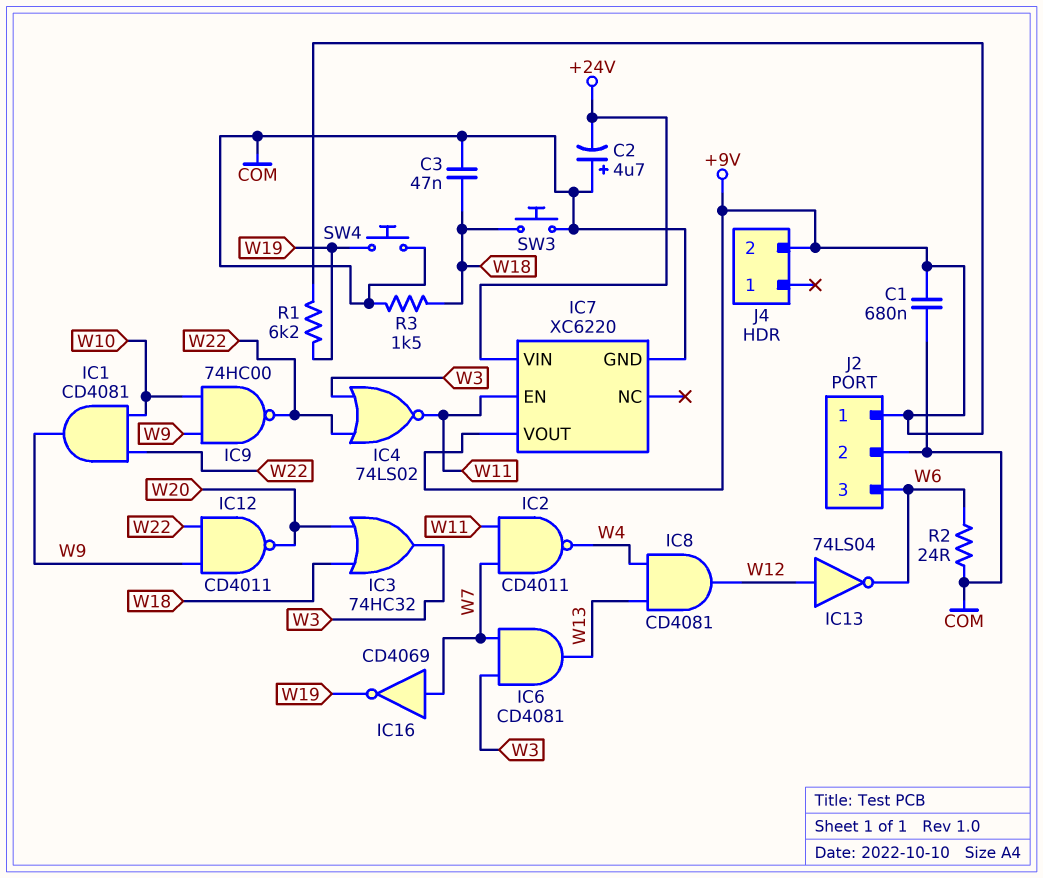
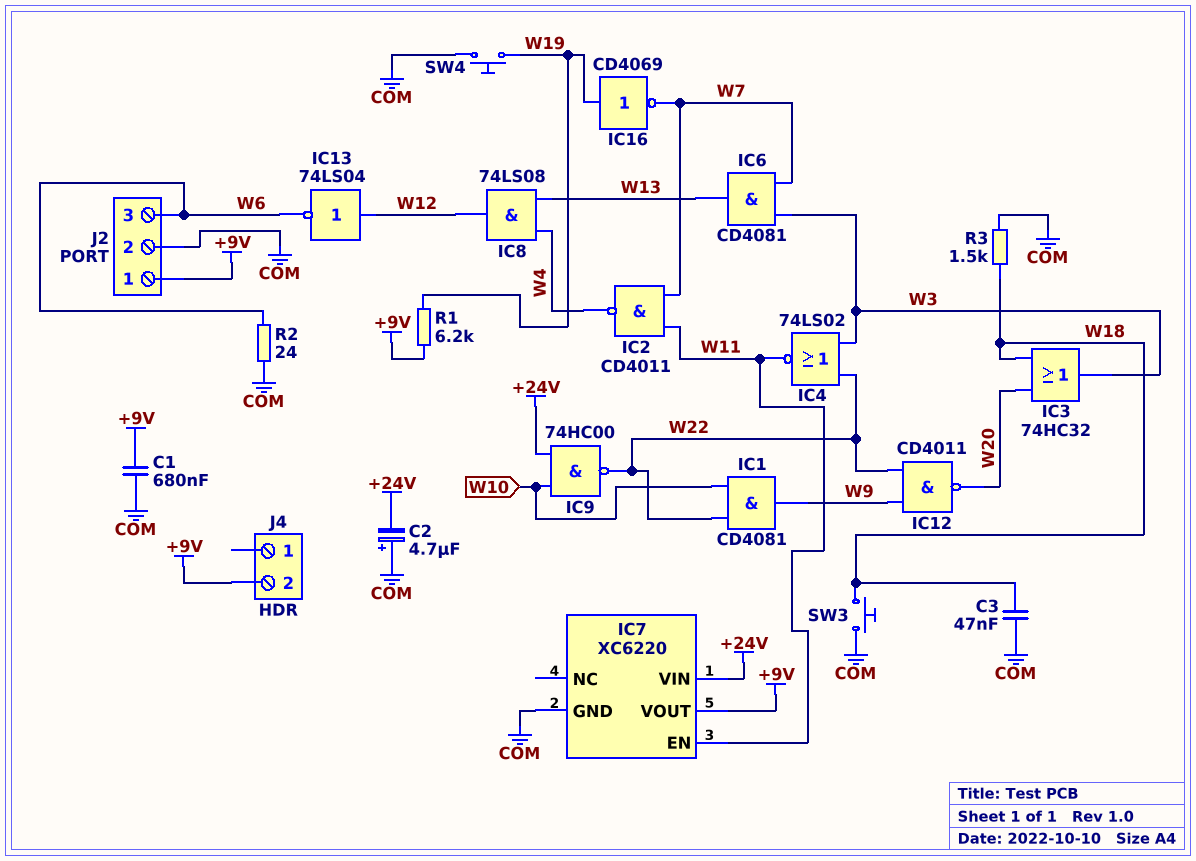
IC8: AND CD4081 (in W4, in W13, out W12) -> AND 74LS08 (in W4, in W13, out W12)
IC9: NAND 74HC00 (in W9, in W10, out W22) -> NAND 74HC00 (in +24V, in W10, out W22)
IC16: NOT CD4069 (in W7, out W19) -> NOT CD4069 (in W19, out W7)

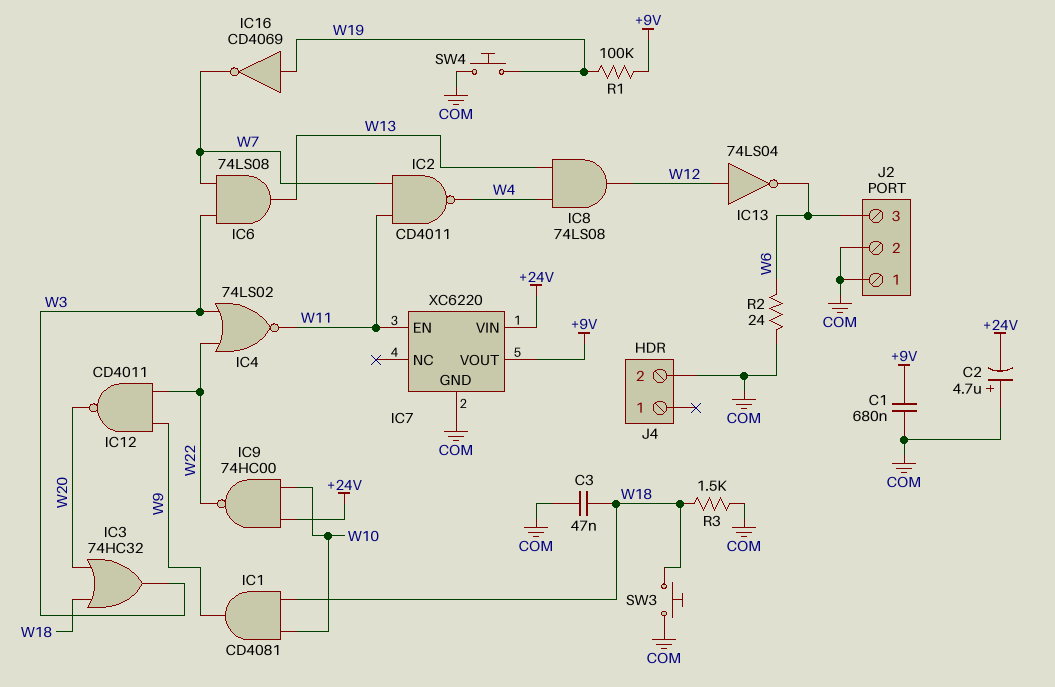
IC1: AND CD4081 (in W10, in W22, out W9) -> AND CD4081 (in W10, in W18, out W9)
IC6: AND CD4081 (in W3, in W7, out W13) -> AND 74LS08 (in W3, in W7, out W13)
J2 pin 1: +9V -> COM
J4 pin 2: +9V -> COM
R1: 6.2k (+9V, W19) -> 100k (+9V, W19)

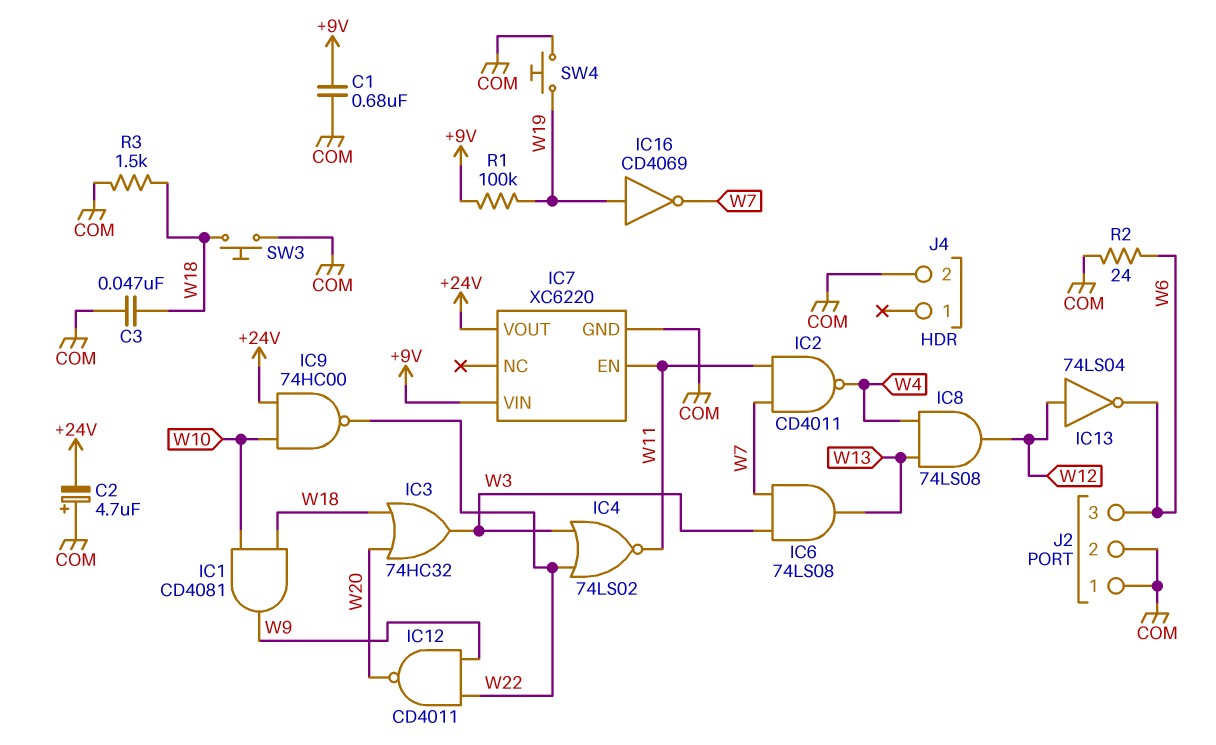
IC7 pin VIN: +24V -> +9V
IC7 pin VOUT: +9V -> +24V

